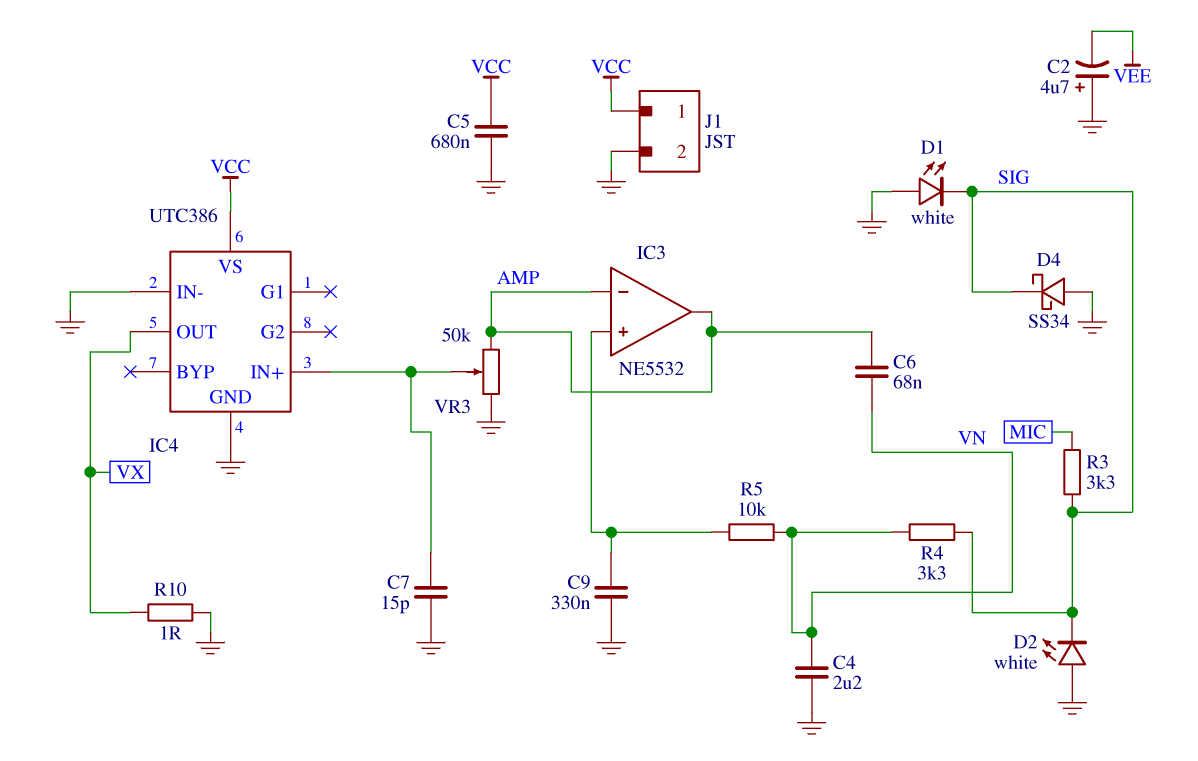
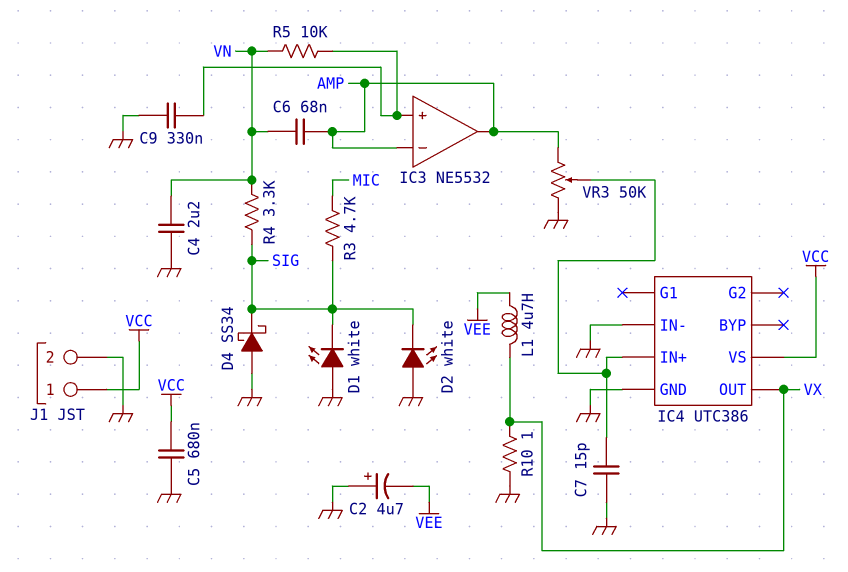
L1: none -> 4.7uH (VEE, VX)
R3: 3.3k (MIC, SIG) -> 4.7k (MIC, SIG)

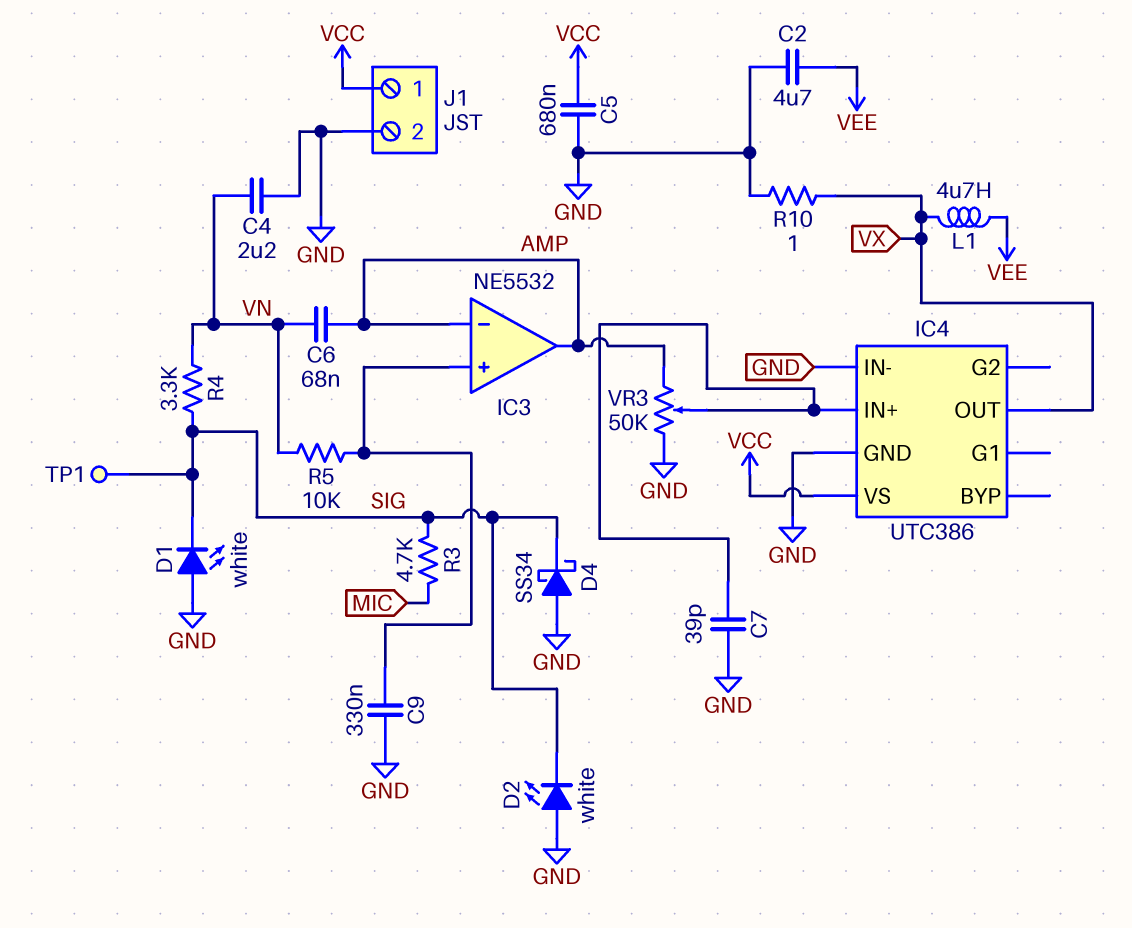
C2: 4.7uF (plus GND, minus VEE) -> 4.7uF (GND, VEE)
C7: 15pF (GND, IC4/IN+) -> 39pF (GND, IC4/IN+)
TP1: none -> test point (SIG)

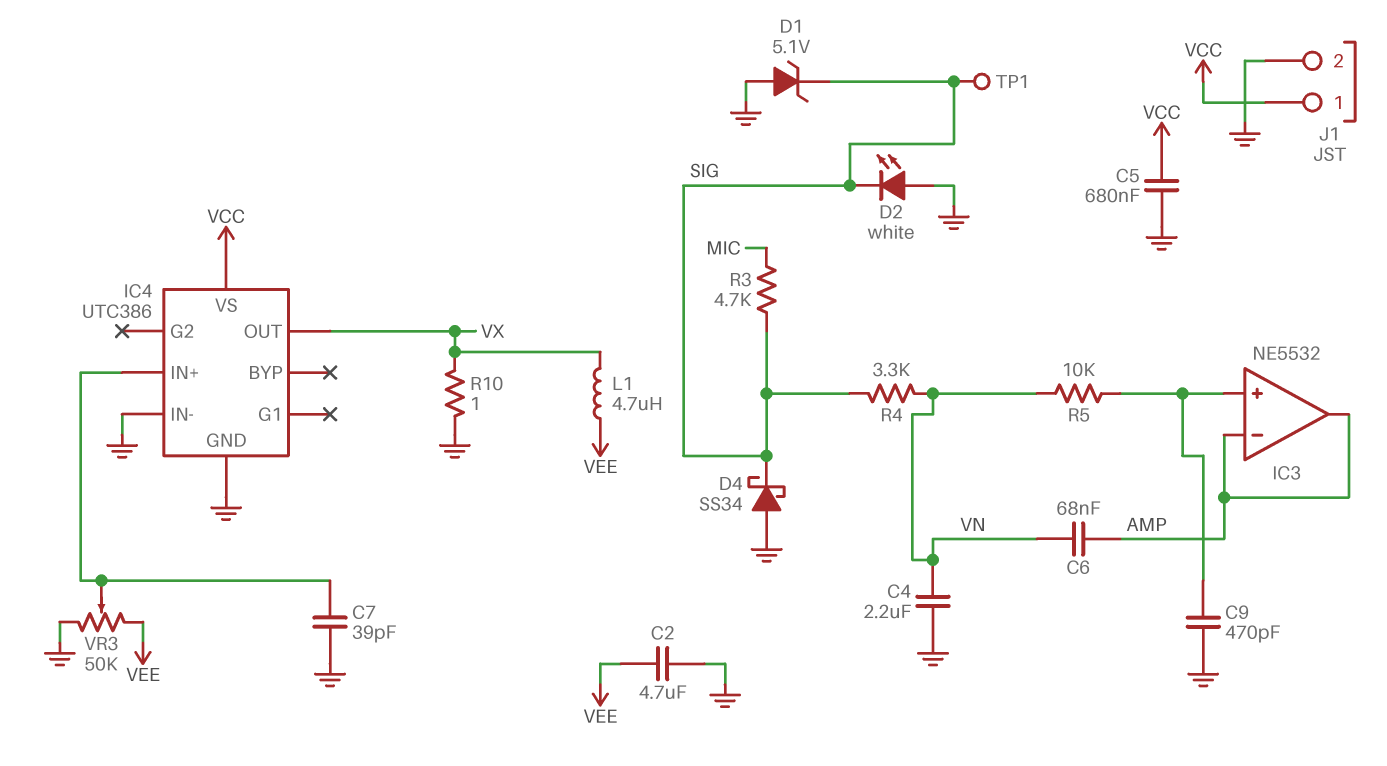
C9: 330nF (GND, IC3/in+) -> 470pF (GND, IC3/in+)
D1: LED white (A GND, K SIG) -> zener 5.1V (A GND, K SIG)
VR3: 50k (AMP, GND, wiper IC4/IN+) -> 50k (GND, VEE, wiper IC4/IN+)

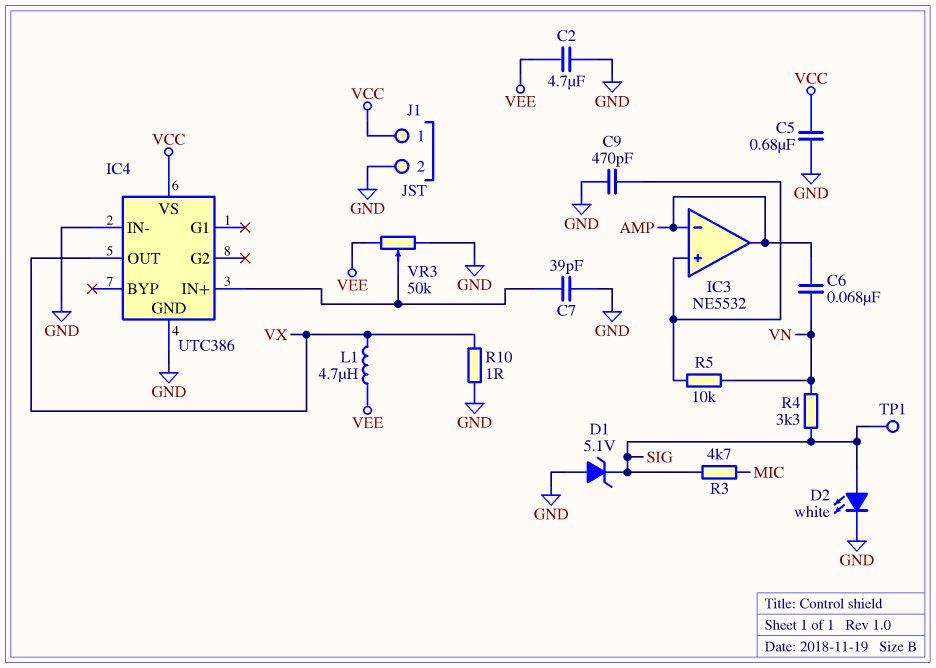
C4: 2.2uF (GND, VN) -> none
D2: LED white (A GND, K SIG) -> LED white (A SIG, K GND)
D4: schottky SS34 (A GND, K SIG) -> none

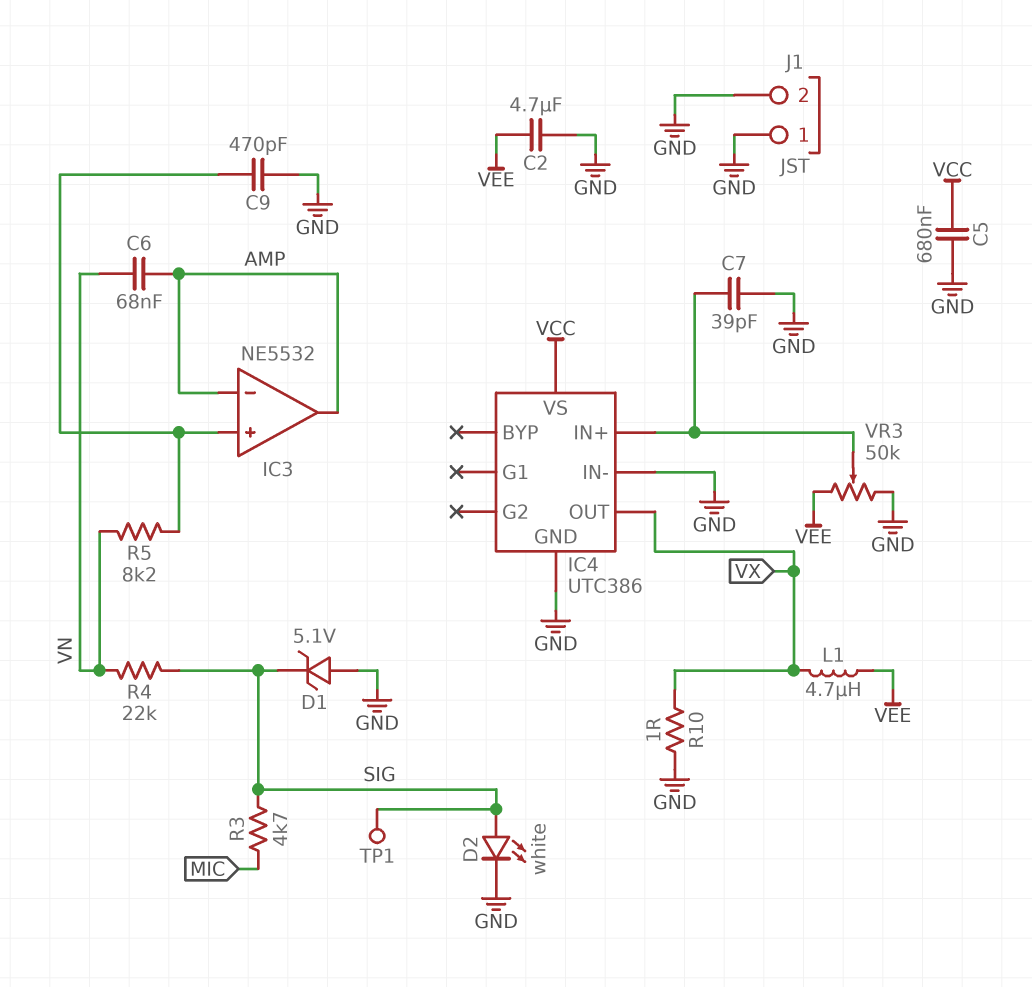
J1 pin 1: VCC -> GND
R4: 3.3k (SIG, VN) -> 22k (SIG, VN)
R5: 10k (IC3/in+, VN) -> 8.2k (IC3/in+, VN)

